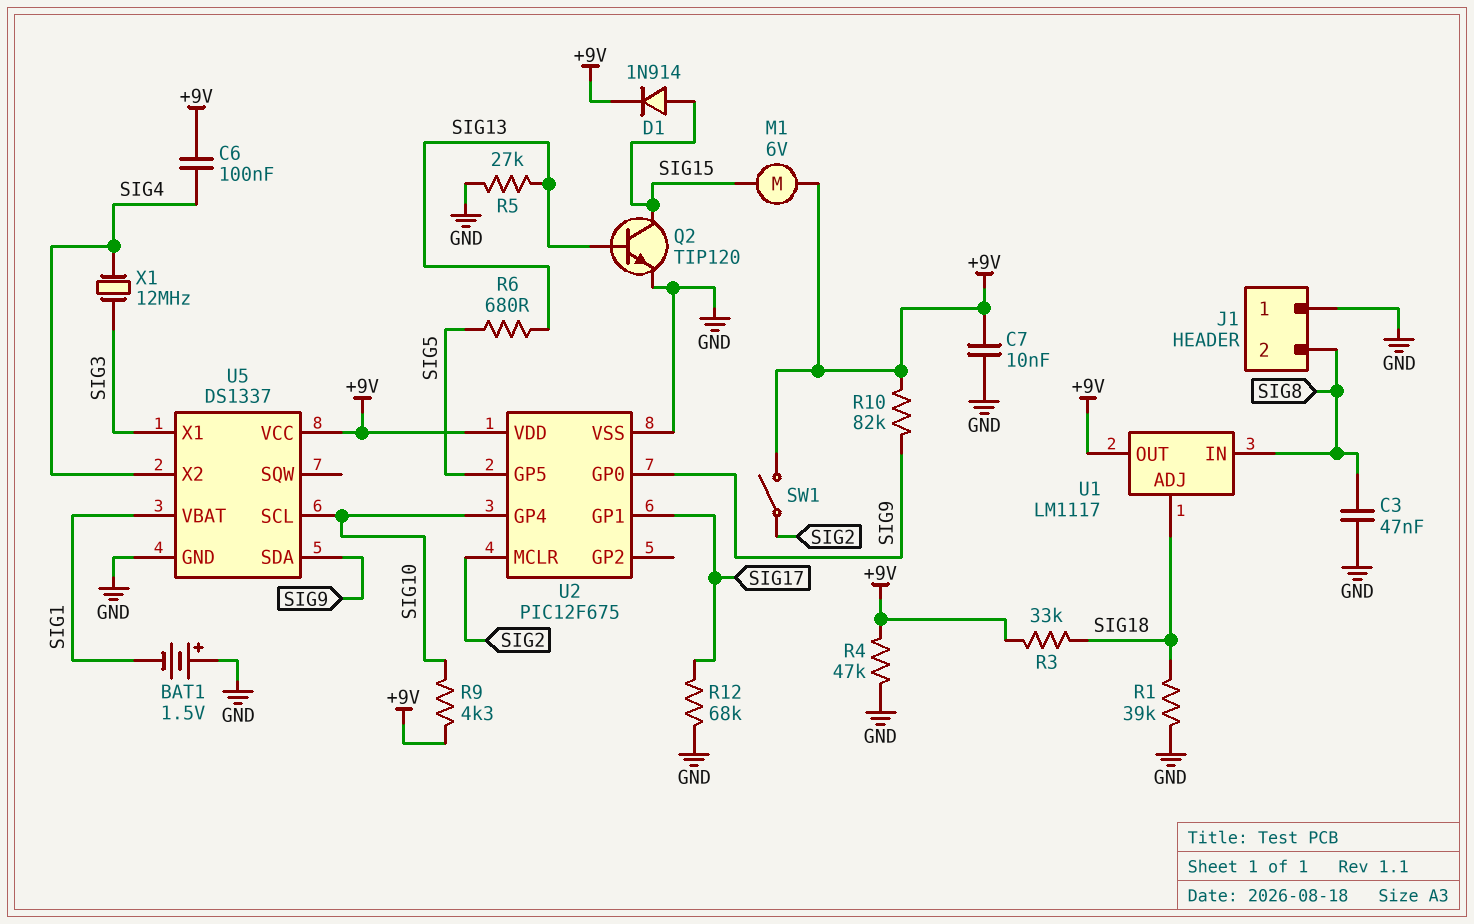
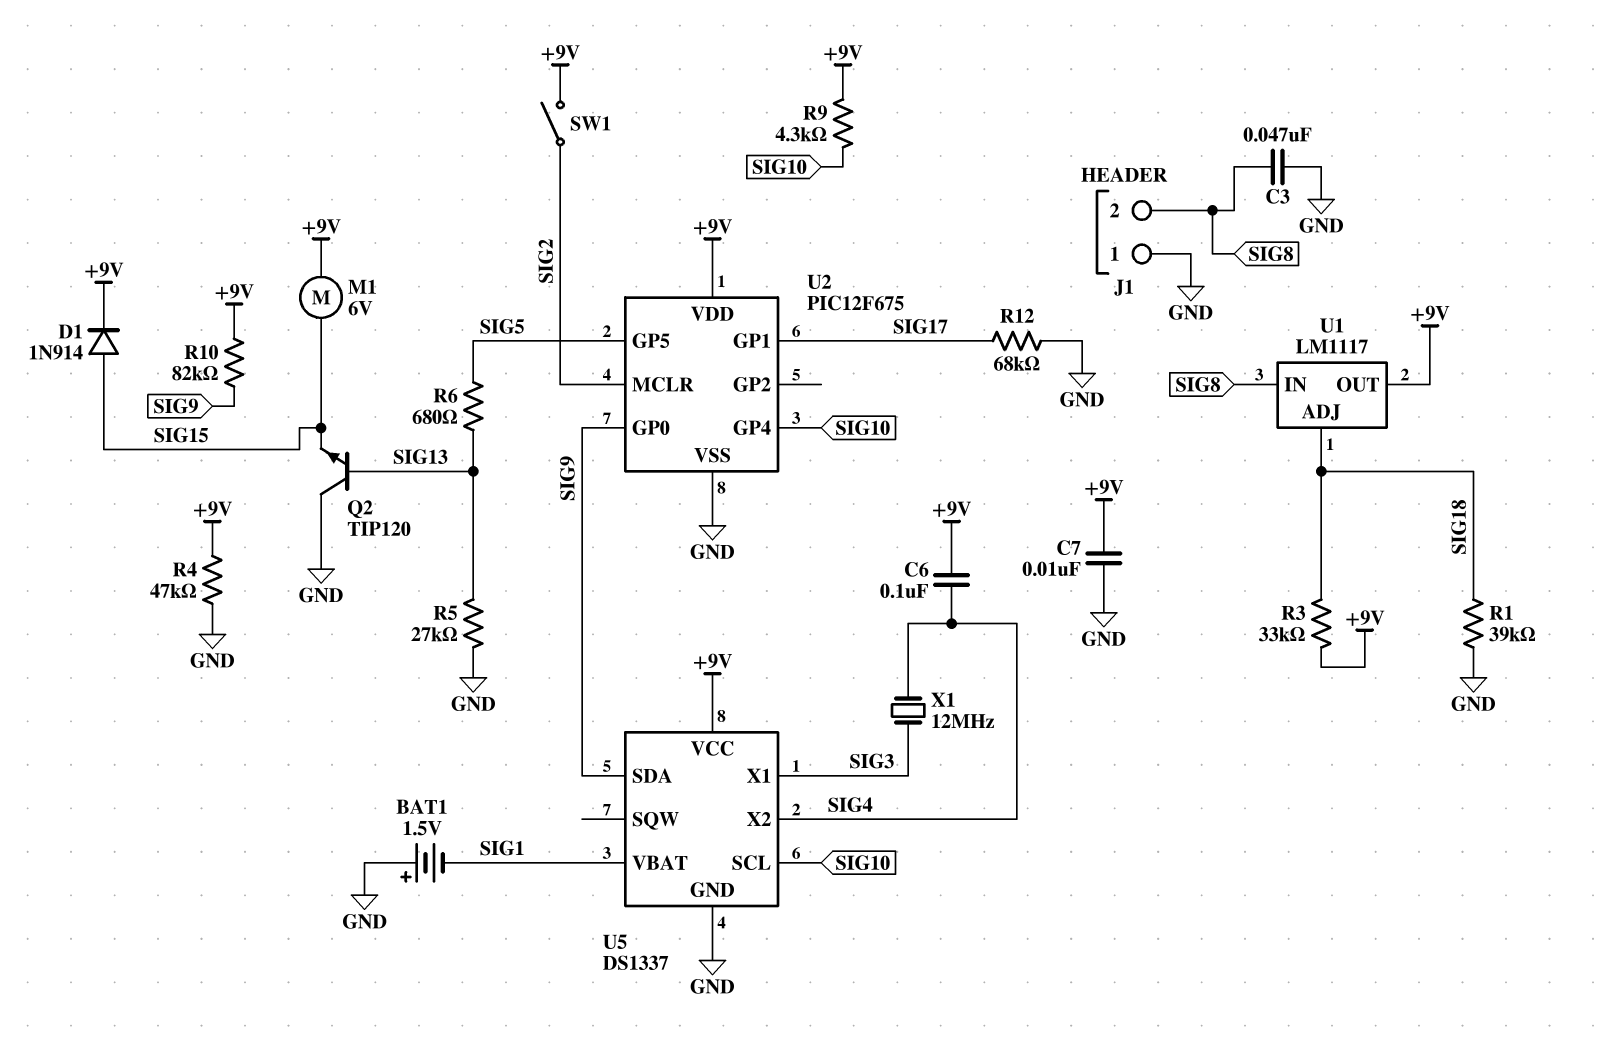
Q2: NPN TIP120 (B SIG13, C SIG15, E GND) -> NPN TIP120 (B SIG13, C GND, E SIG15)

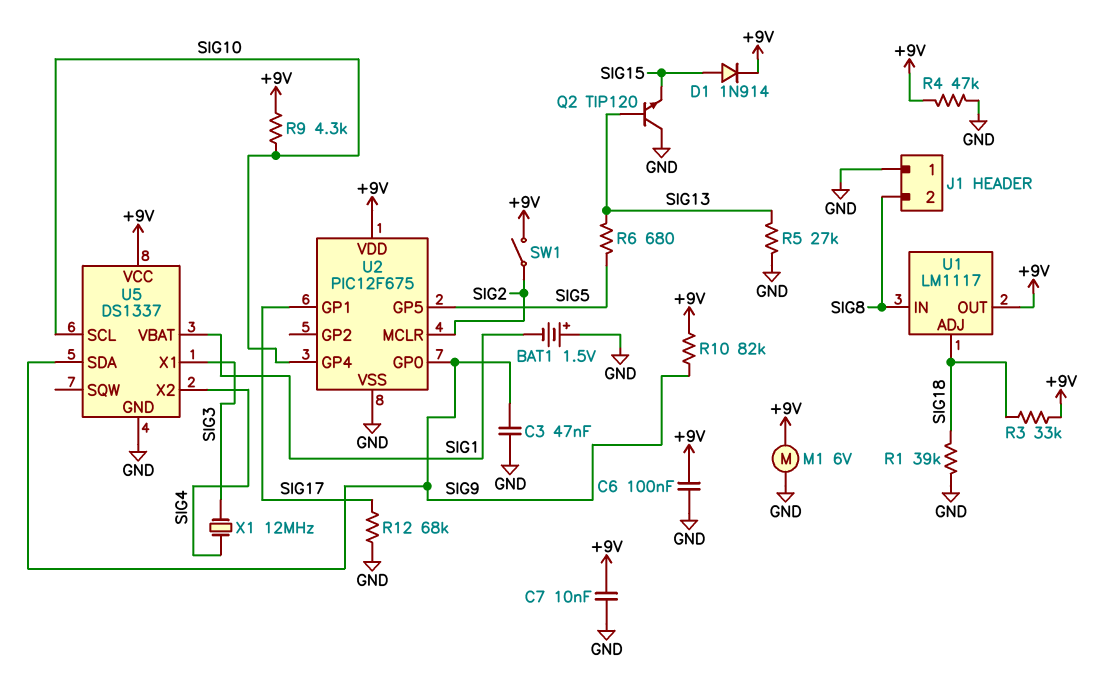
C3: 47nF (GND, SIG8) -> 47nF (GND, SIG9)
C6: 100nF (+9V, SIG4) -> 100nF (+9V, GND)
M1: motor 6V (+9V, SIG15) -> motor 6V (+9V, GND)

